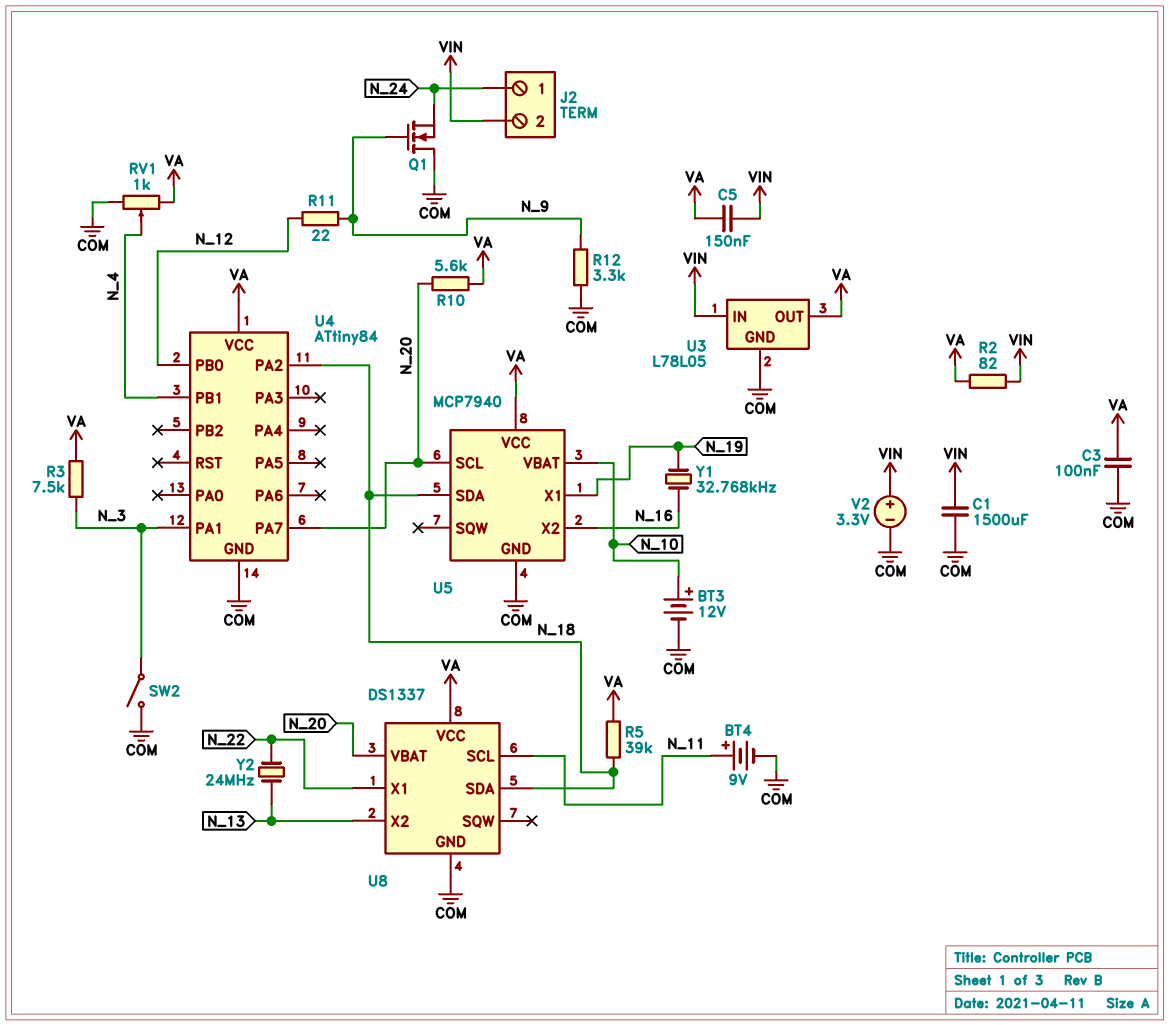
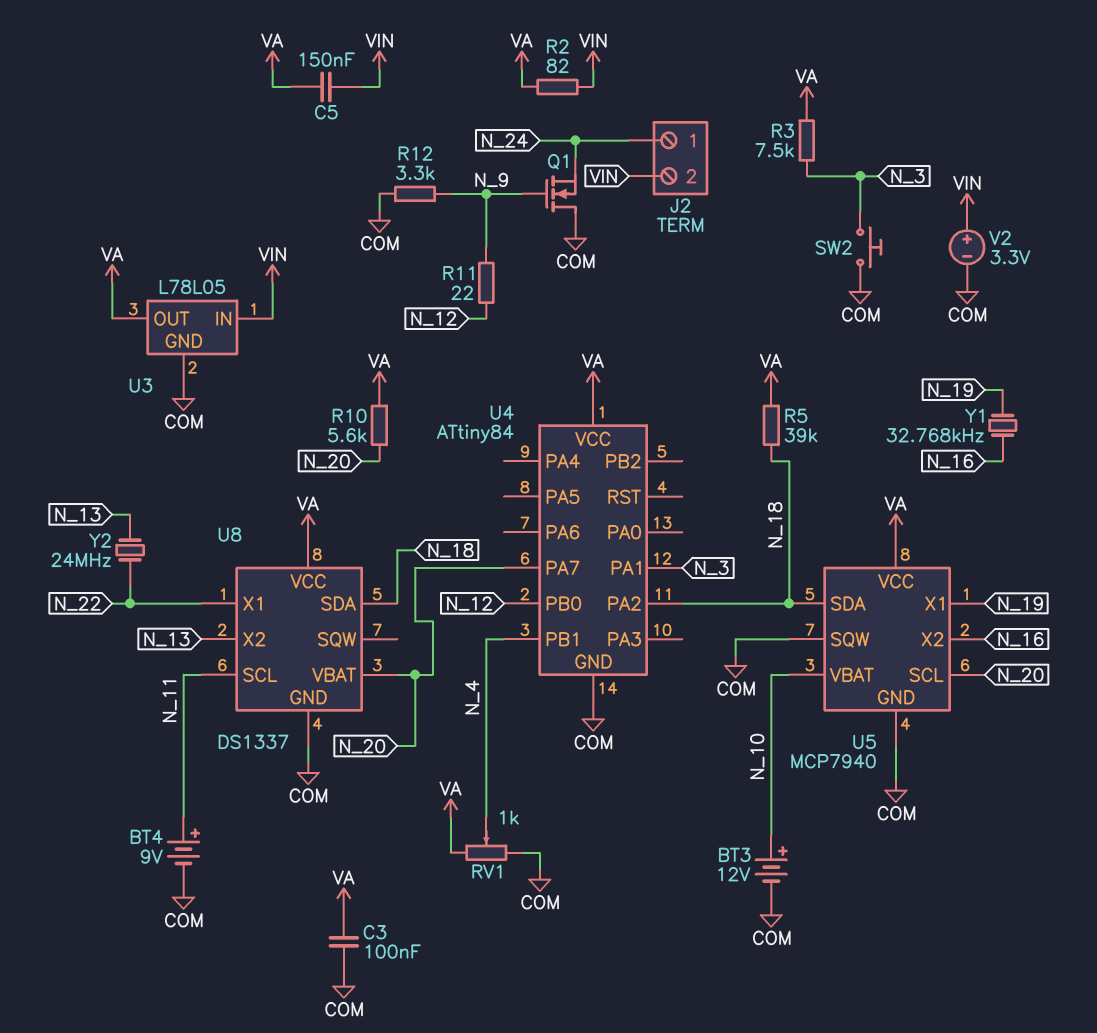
C1: 1500uF (COM, VIN) -> none
SW2: switch (COM, N_3) -> button (COM, N_3)
U5 pin SQW: none -> COM

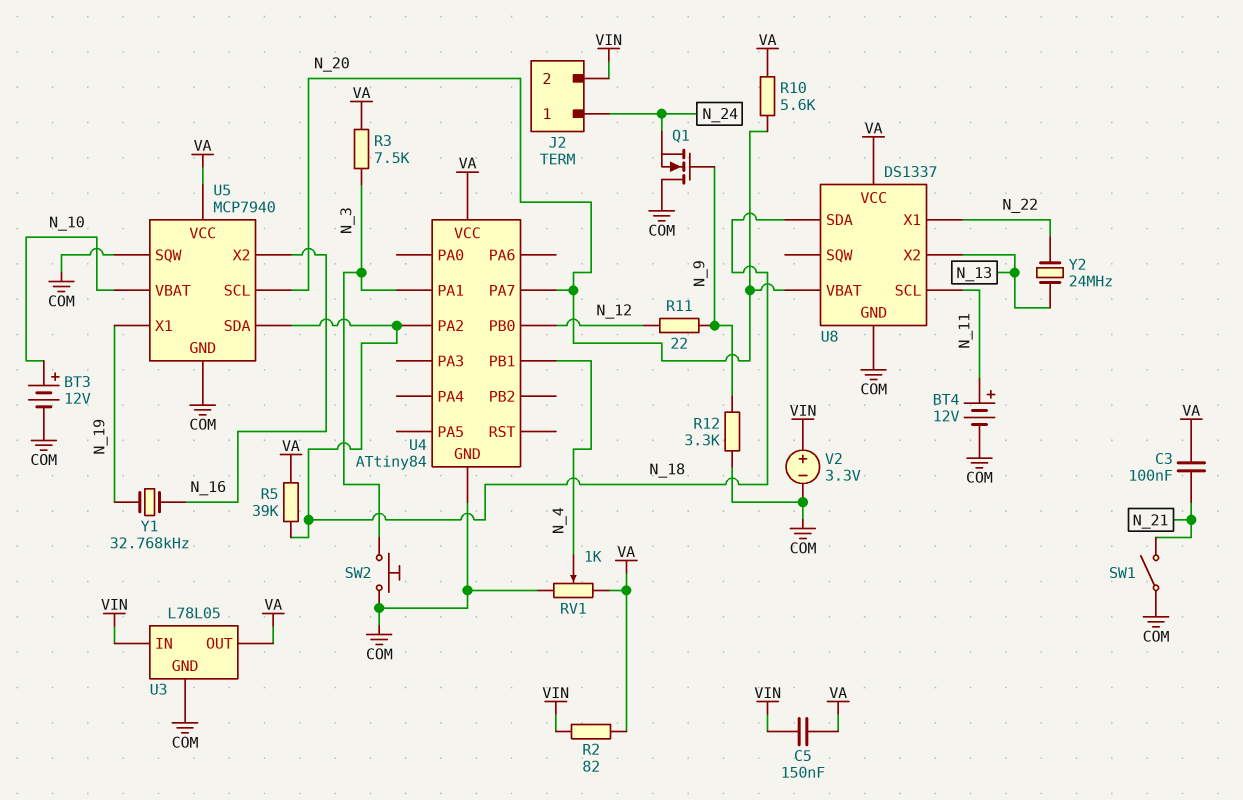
BT4: 9V (plus N_11, minus COM) -> 12V (plus N_11, minus COM)
C3: 100nF (COM, VA) -> 100nF (N_21, VA)
SW1: none -> switch (COM, N_21)

